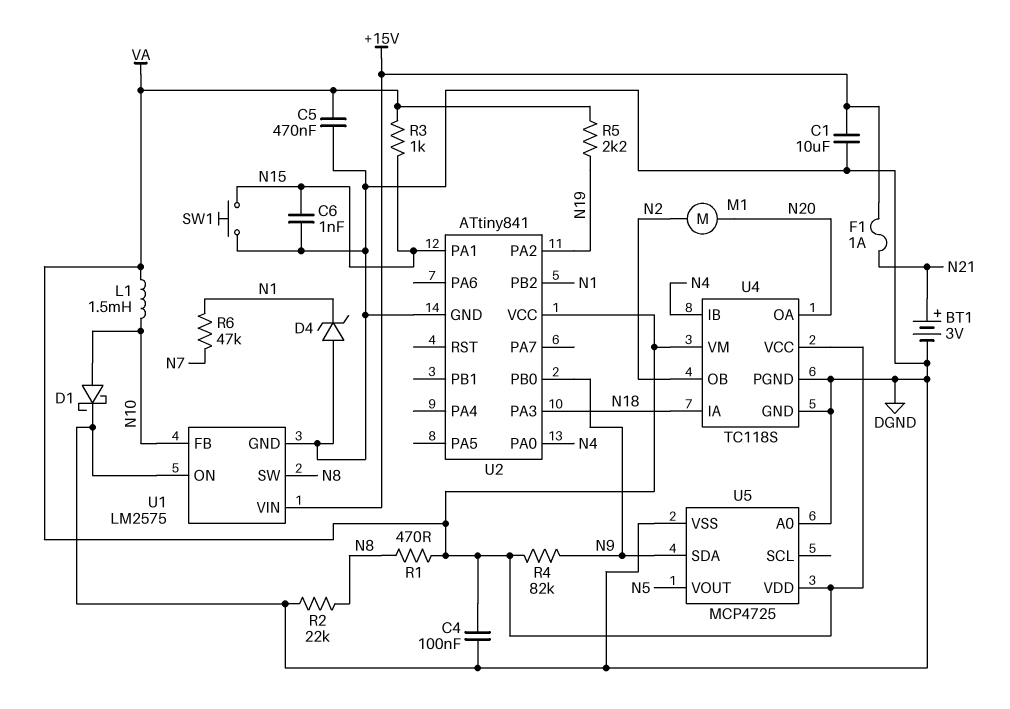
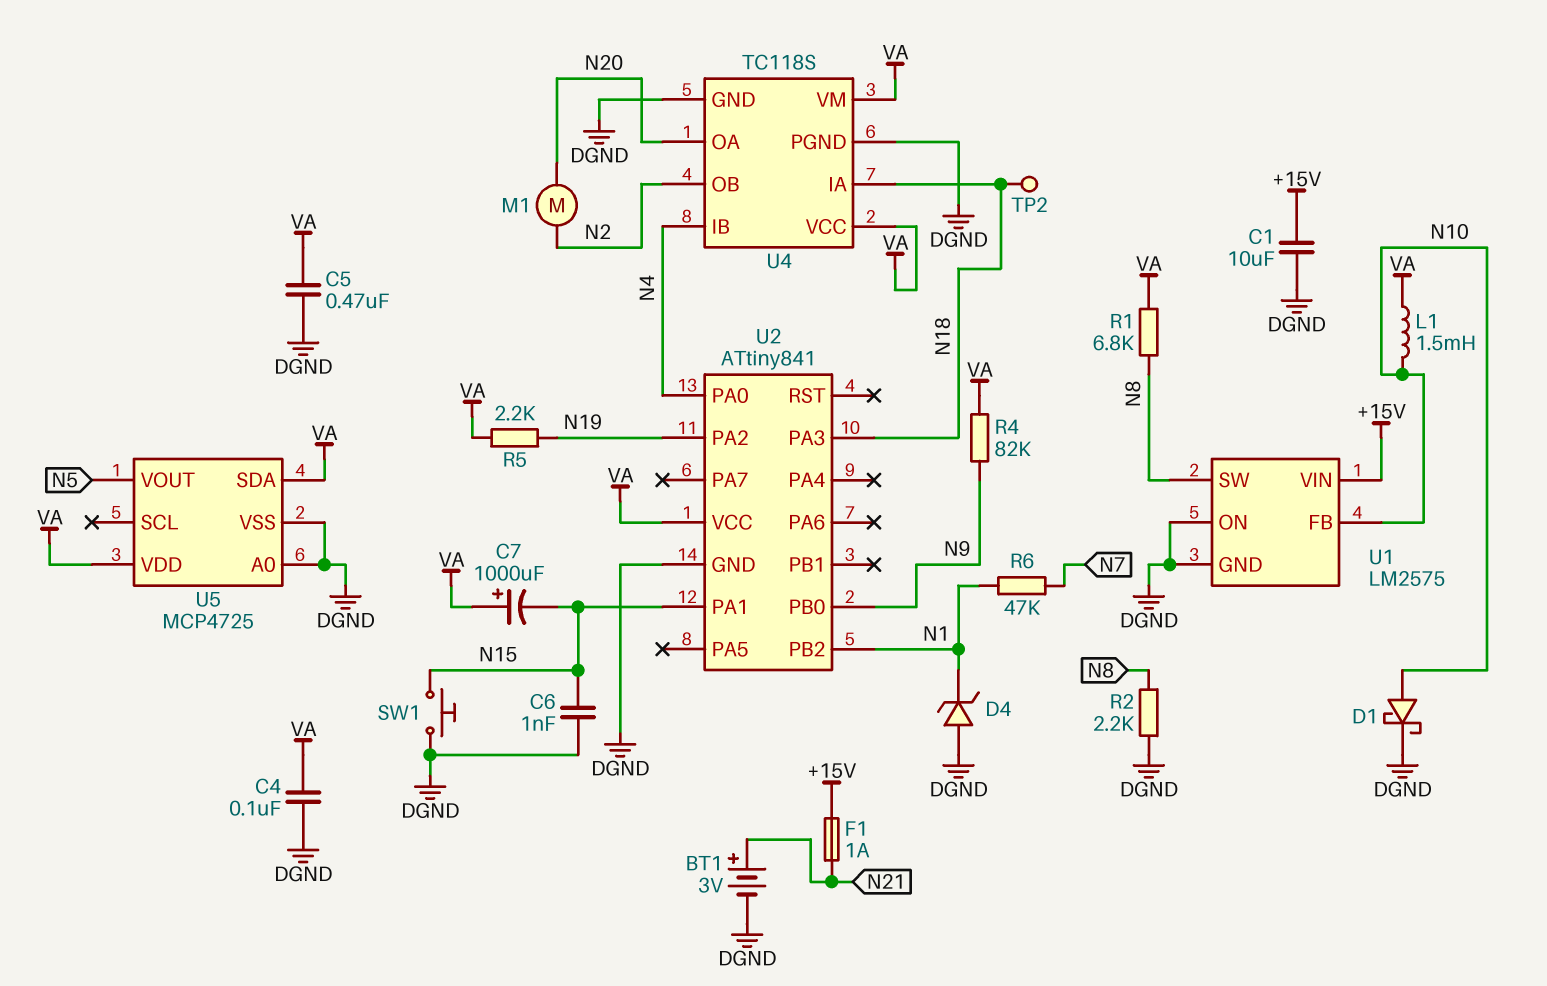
C7: none -> 1000uF (plus VA, minus N15)
R1: 470 (N8, VA) -> 6.8k (N8, VA)
R2: 22k (DGND, N8) -> 2.2k (DGND, N8)
R3: 1k (N15, VA) -> none
TP2: none -> test point (N18)
U5 pin SDA: N9 -> VA

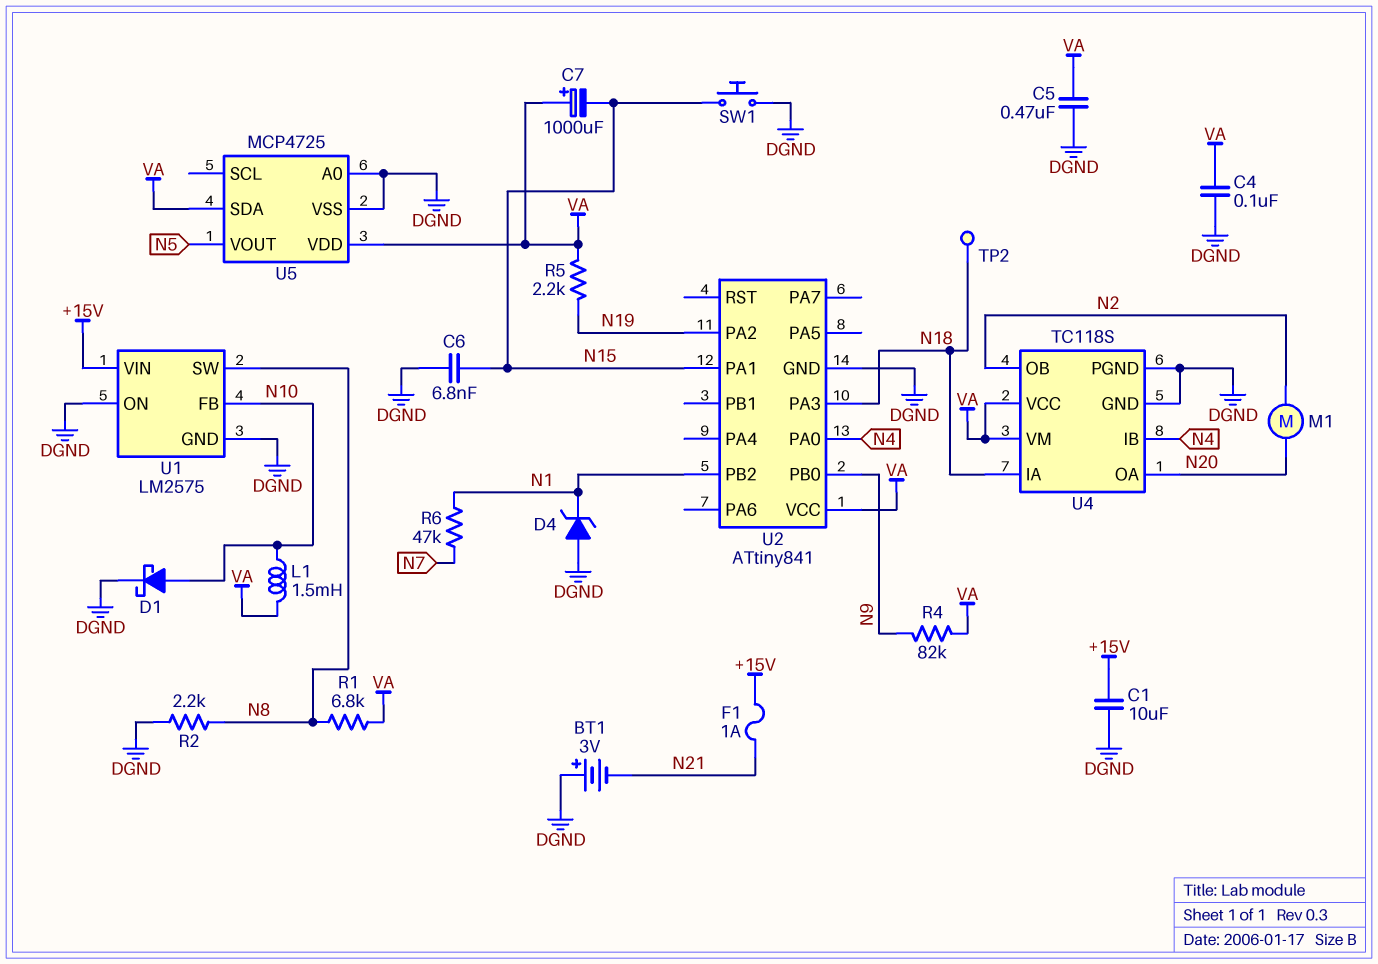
BT1: 3V (plus N21, minus DGND) -> 3V (plus DGND, minus N21)
C6: 1nF (DGND, N15) -> 6.8nF (DGND, N15)

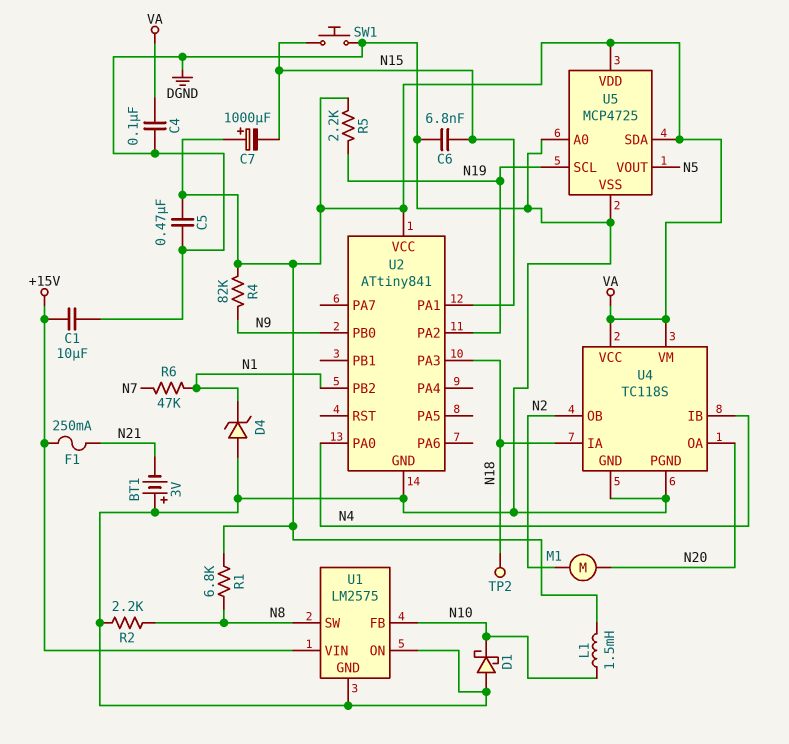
D1: schottky (A N10, K DGND) -> schottky (A DGND, K N10)
F1: 1A (+15V, N21) -> 250mA (+15V, N21)
U5 pin SCL: none -> N19

